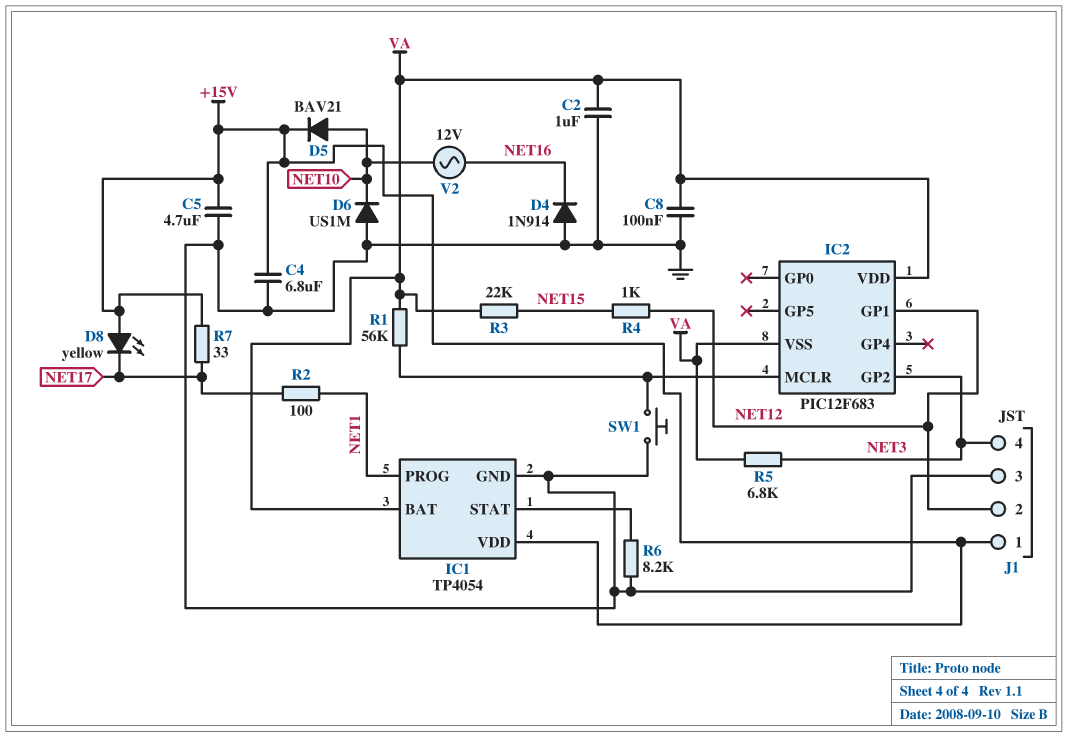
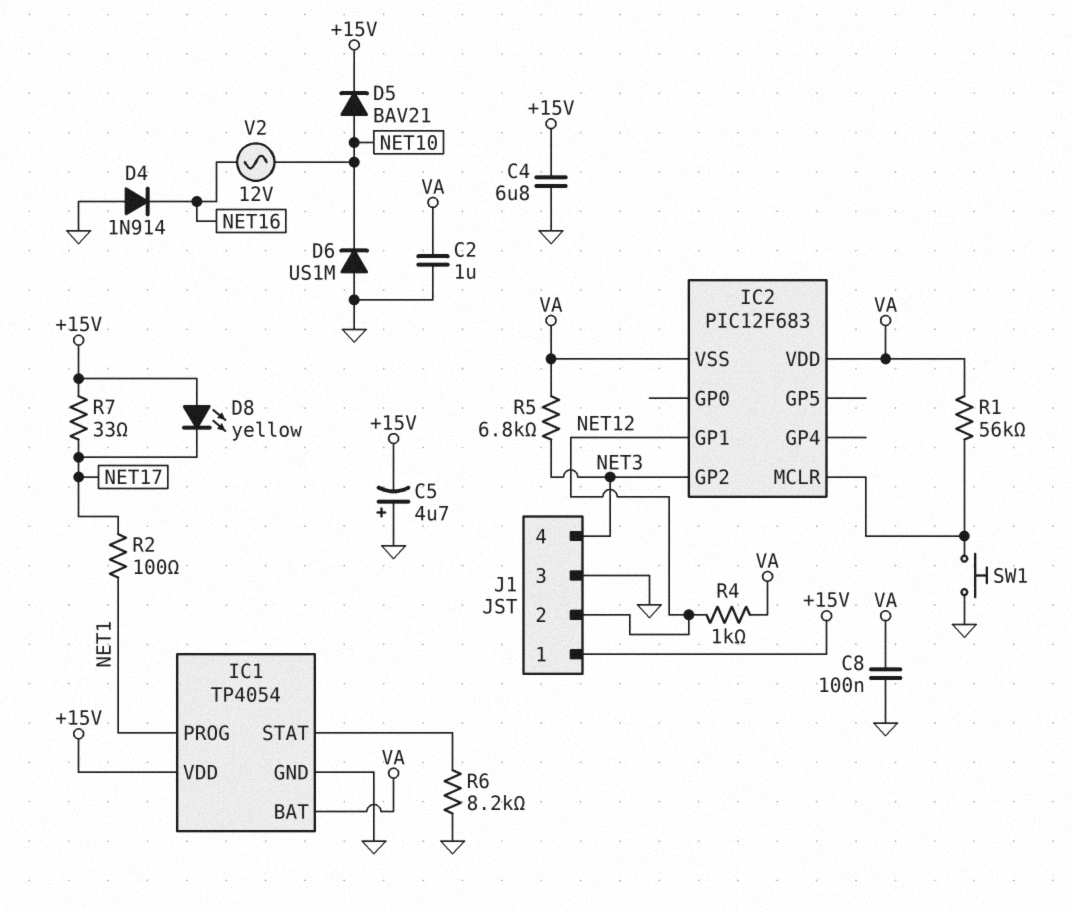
C5: 4.7uF (+15V, GND) -> 4.7uF (plus GND, minus +15V)
R3: 22k (NET15, VA) -> none
R4: 1k (NET12, NET15) -> 1k (NET12, VA)

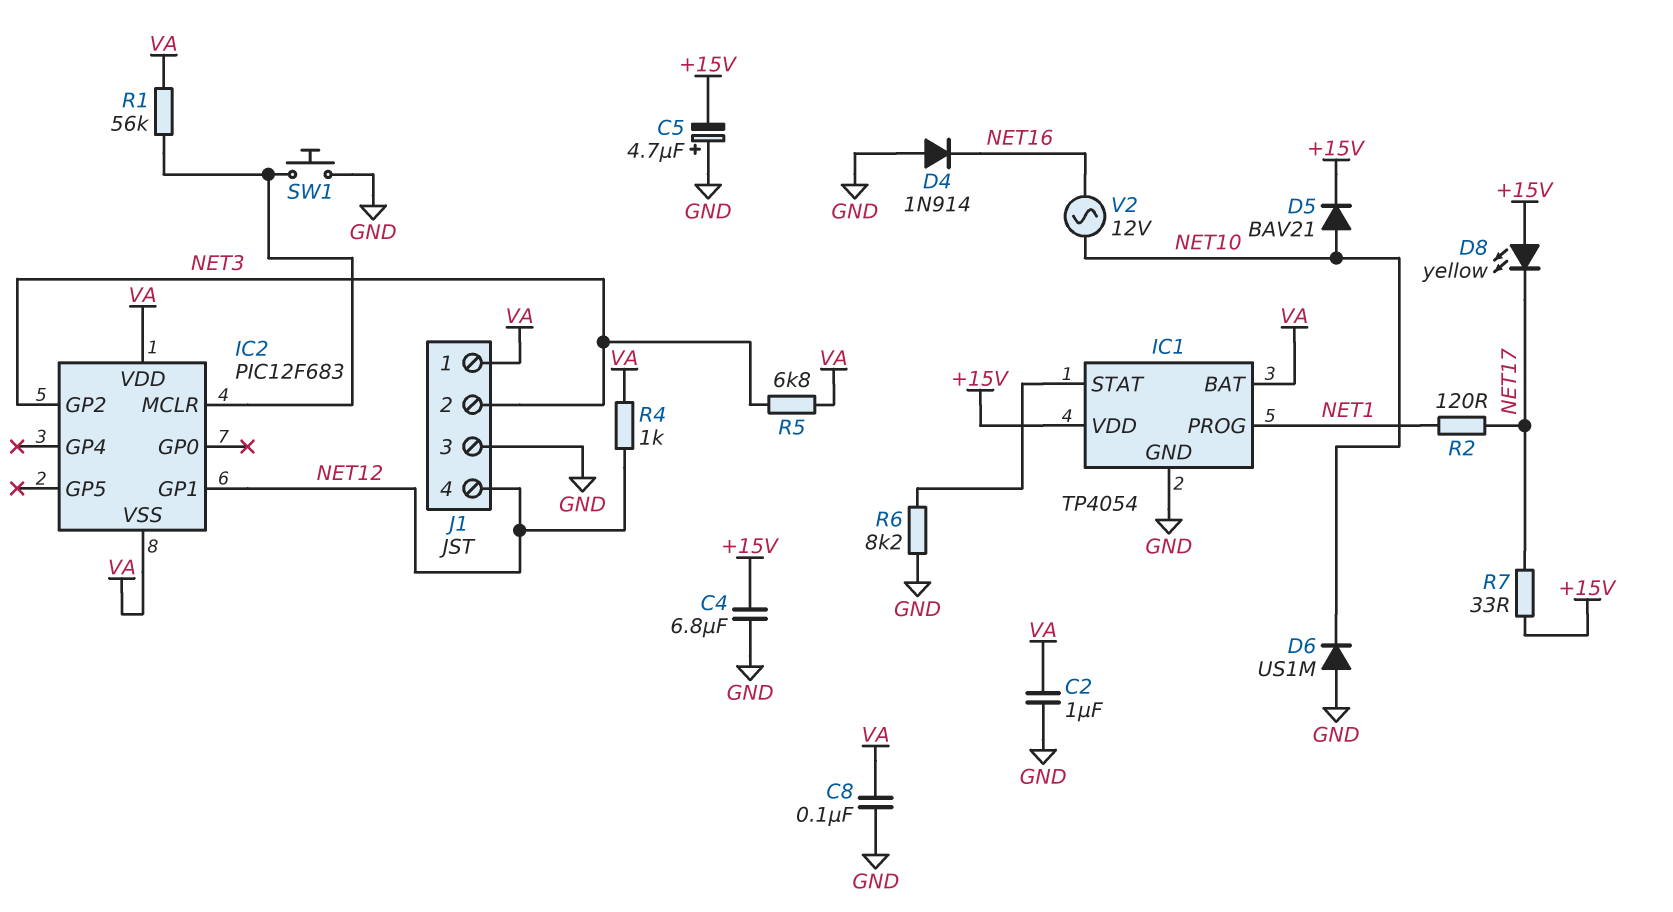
J1 pin 1: +15V -> VA
J1 pin 2: NET12 -> NET3
J1 pin 4: NET3 -> NET12
R2: 100 (NET1, NET17) -> 120 (NET1, NET17)

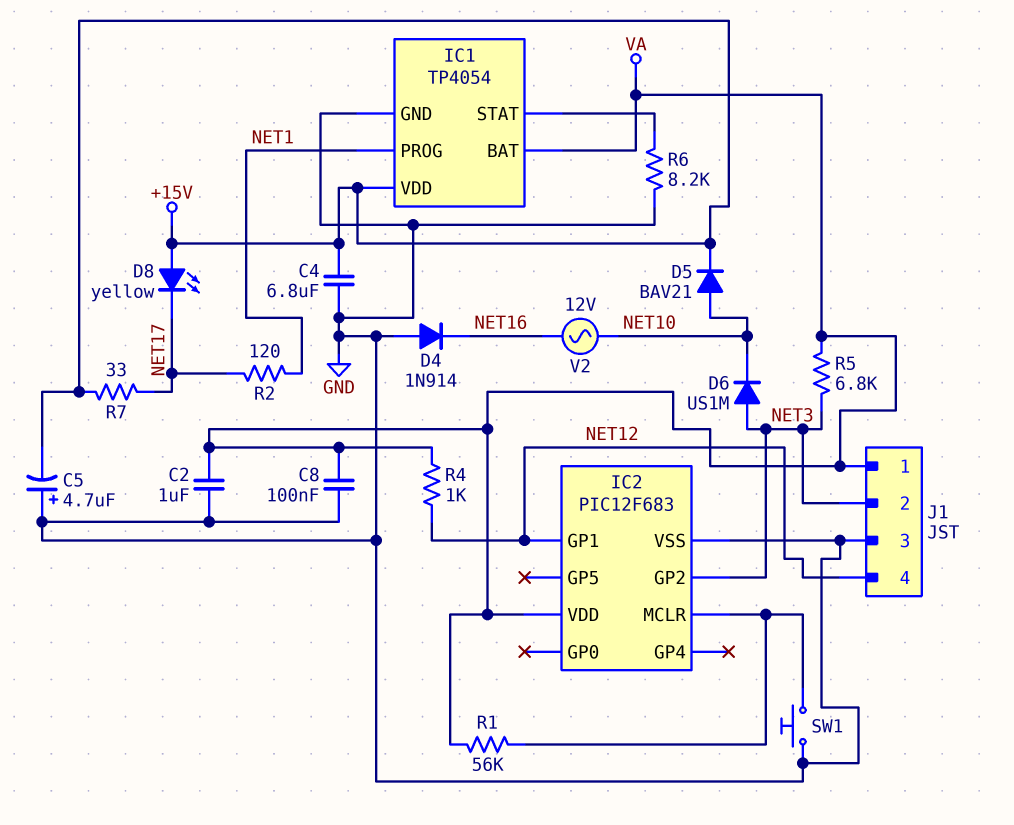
D6: diode US1M (A GND, K NET10) -> diode US1M (A NET3, K NET10)
IC2 pin VSS: VA -> GND

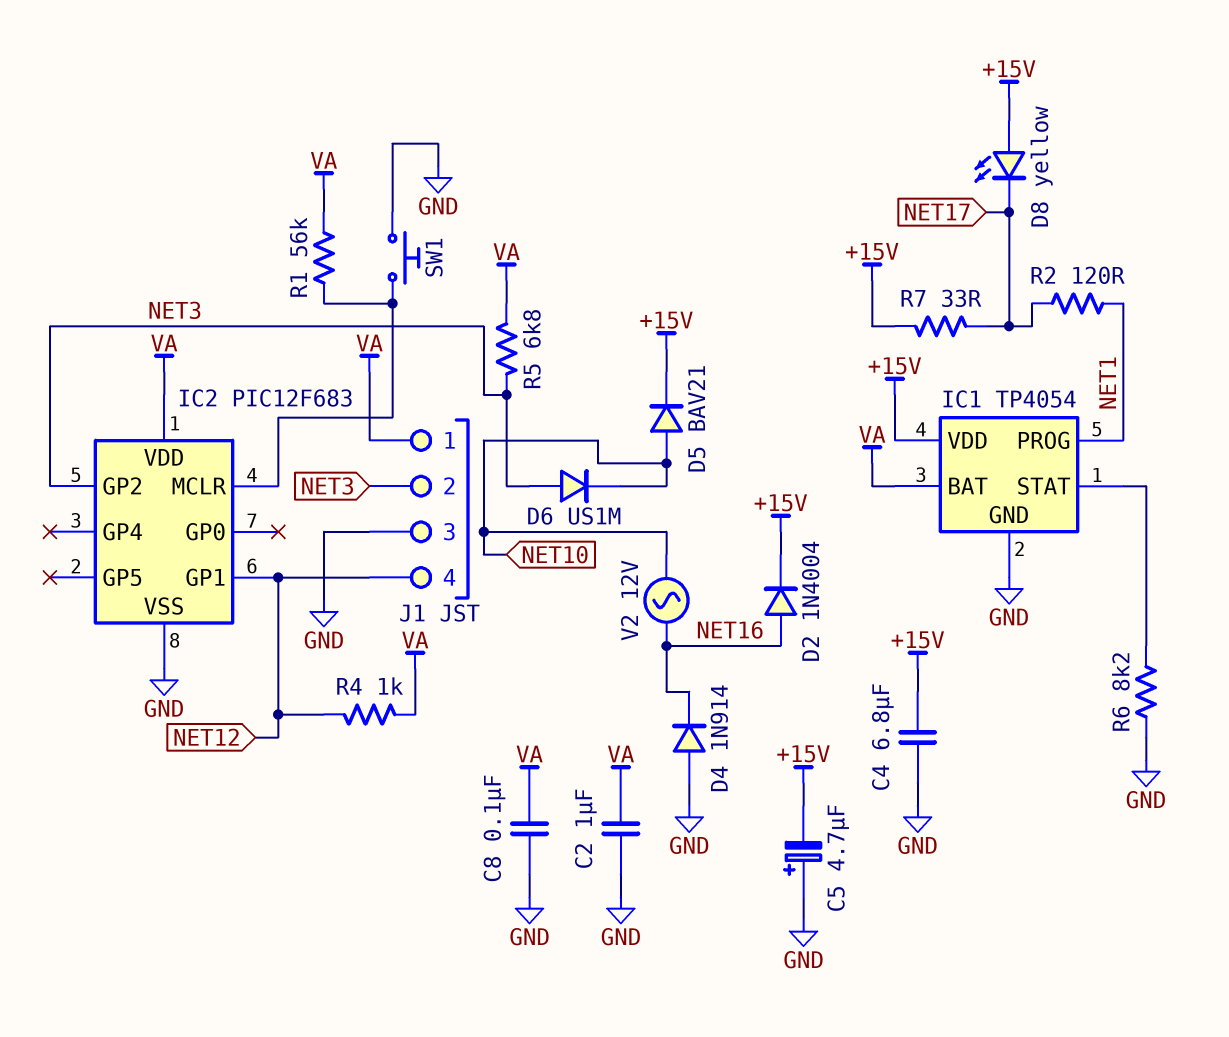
D2: none -> diode 1N4004 (A NET16, K +15V)

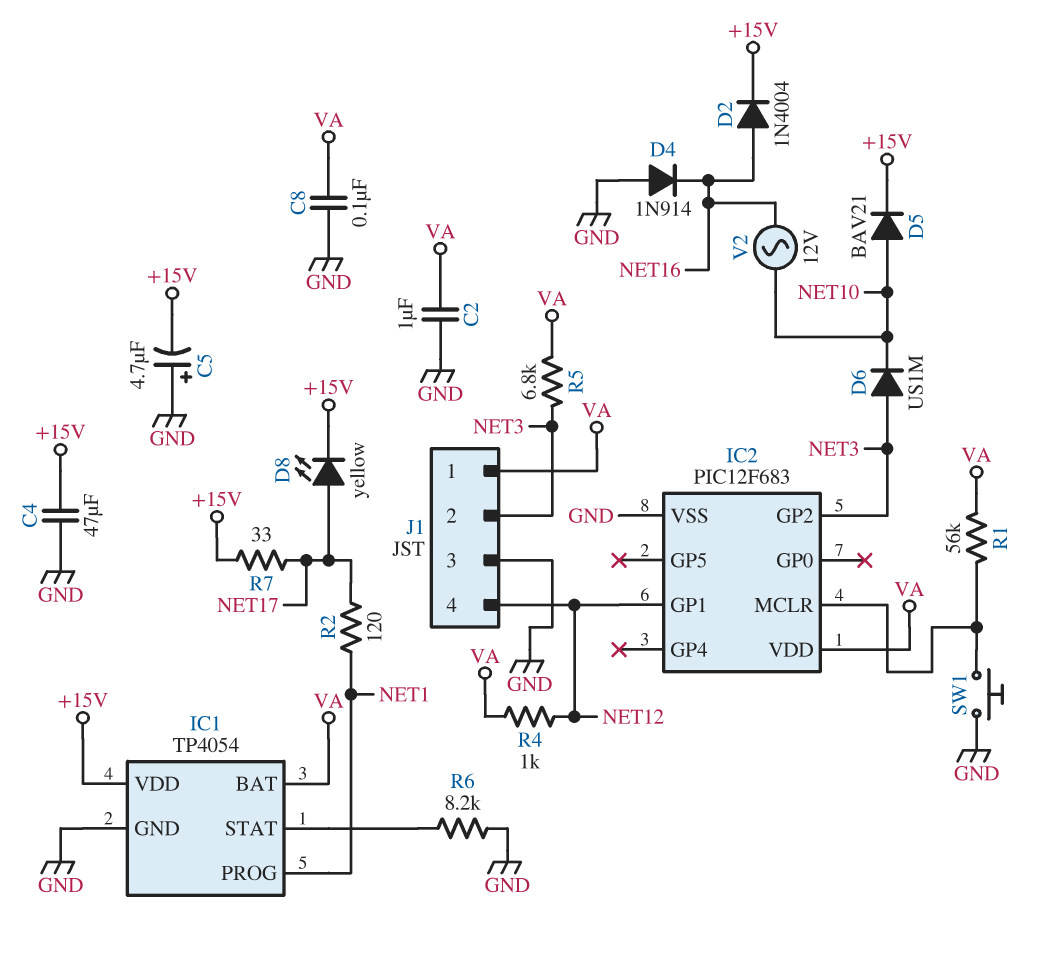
C4: 6.8uF (+15V, GND) -> 47uF (+15V, GND)
D8: LED yellow (A +15V, K NET17) -> LED yellow (A NET17, K +15V)

